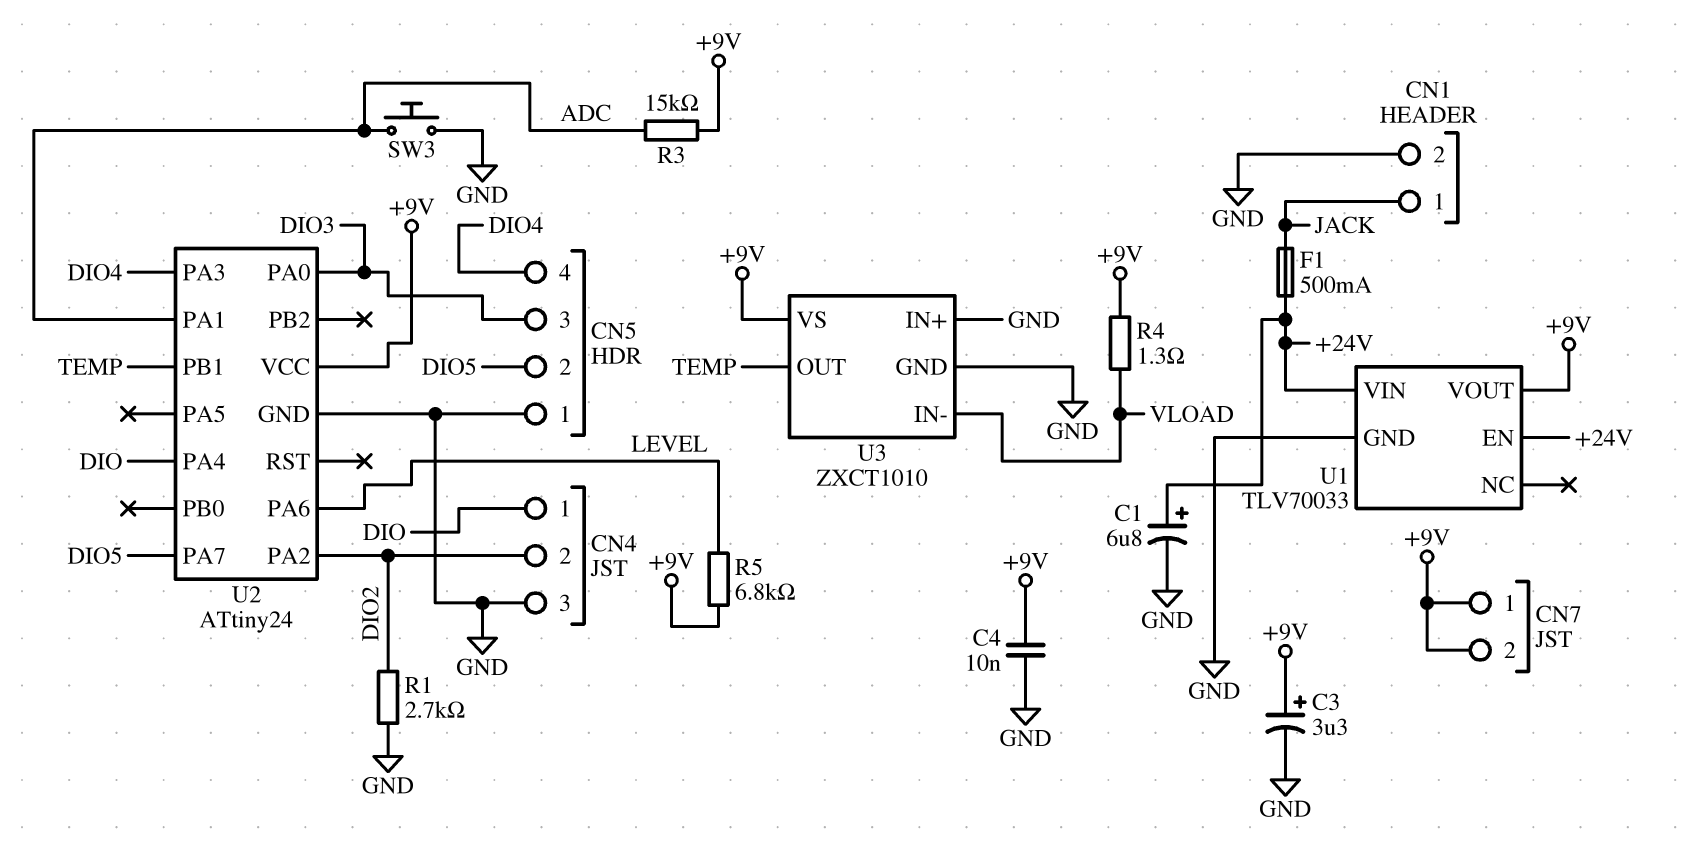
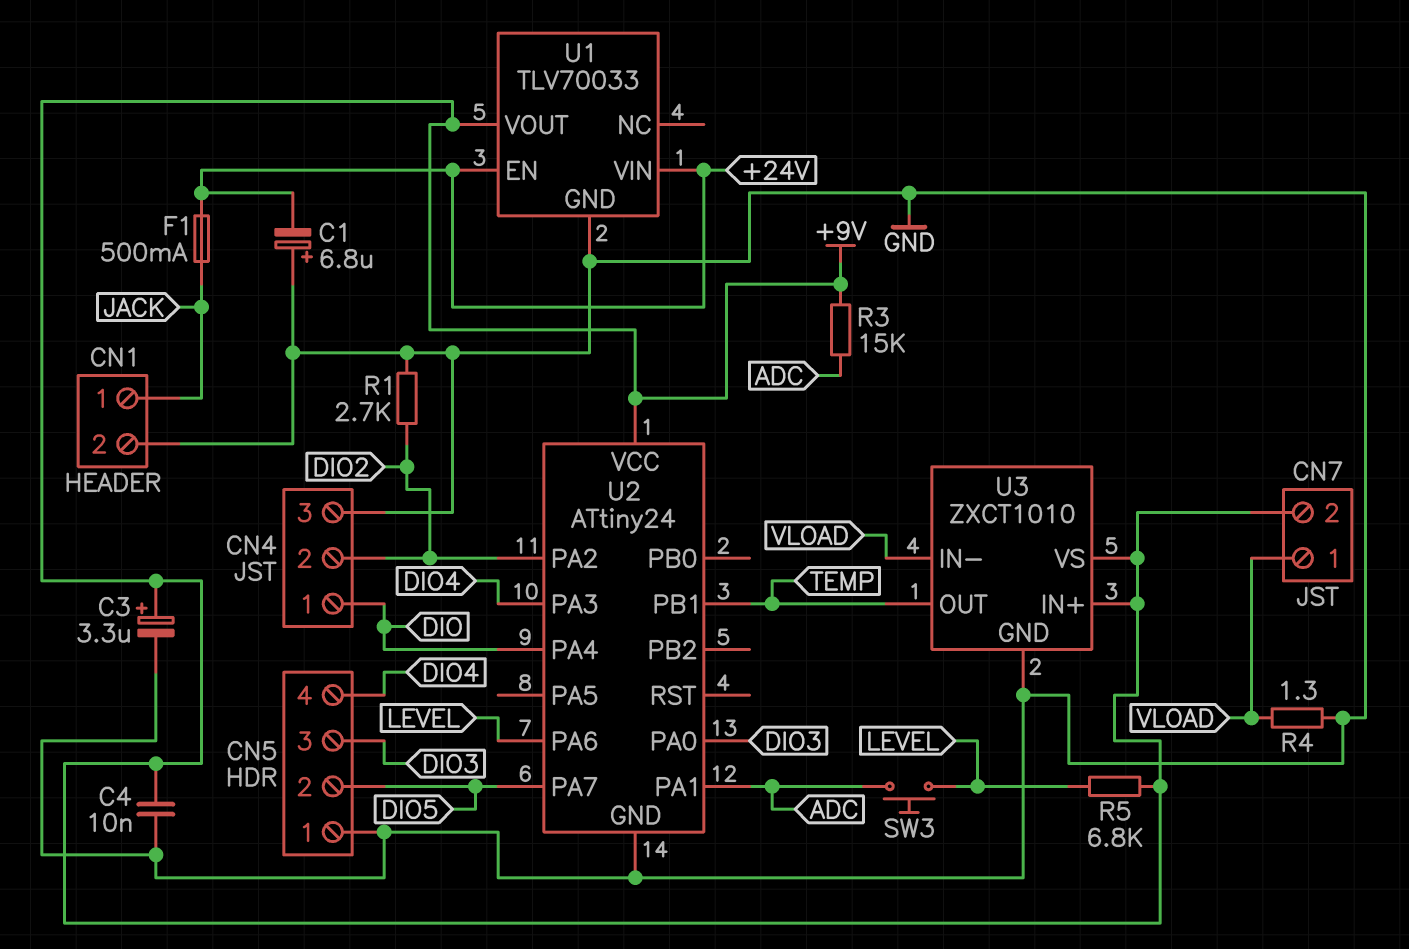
C1: 6.8uF (plus +24V, minus GND) -> 6.8uF (plus GND, minus +24V)
CN7 pin 1: +9V -> VLOAD
R4: 1.3 (+9V, VLOAD) -> 1.3 (GND, VLOAD)
SW3: button (ADC, GND) -> button (ADC, LEVEL)
U3 pin IN+: GND -> +9V

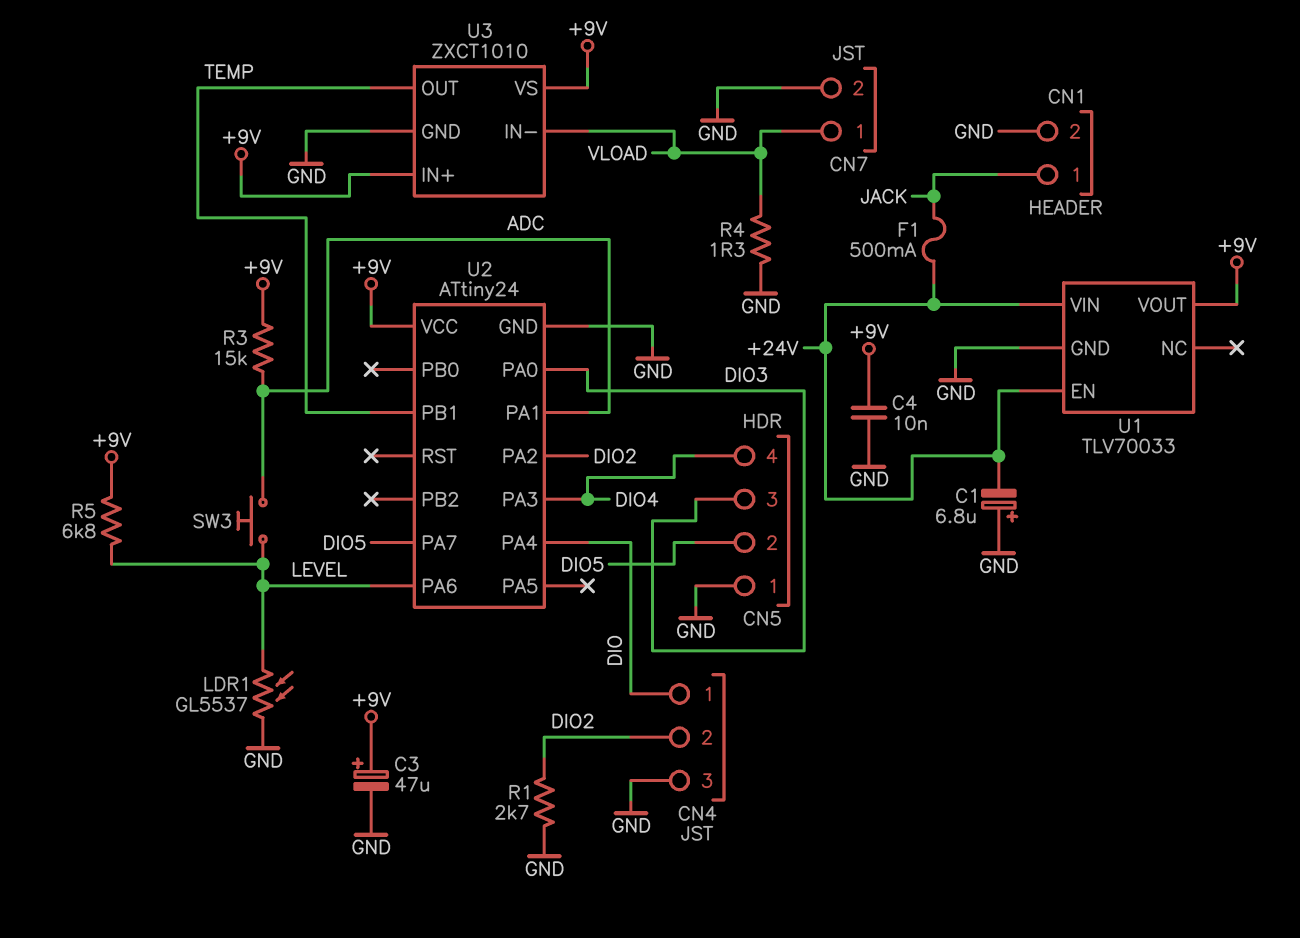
C3: 3.3uF (plus +9V, minus GND) -> 47uF (plus +9V, minus GND)
CN7 pin 2: +9V -> GND
LDR1: none -> GL5537 (GND, LEVEL)

